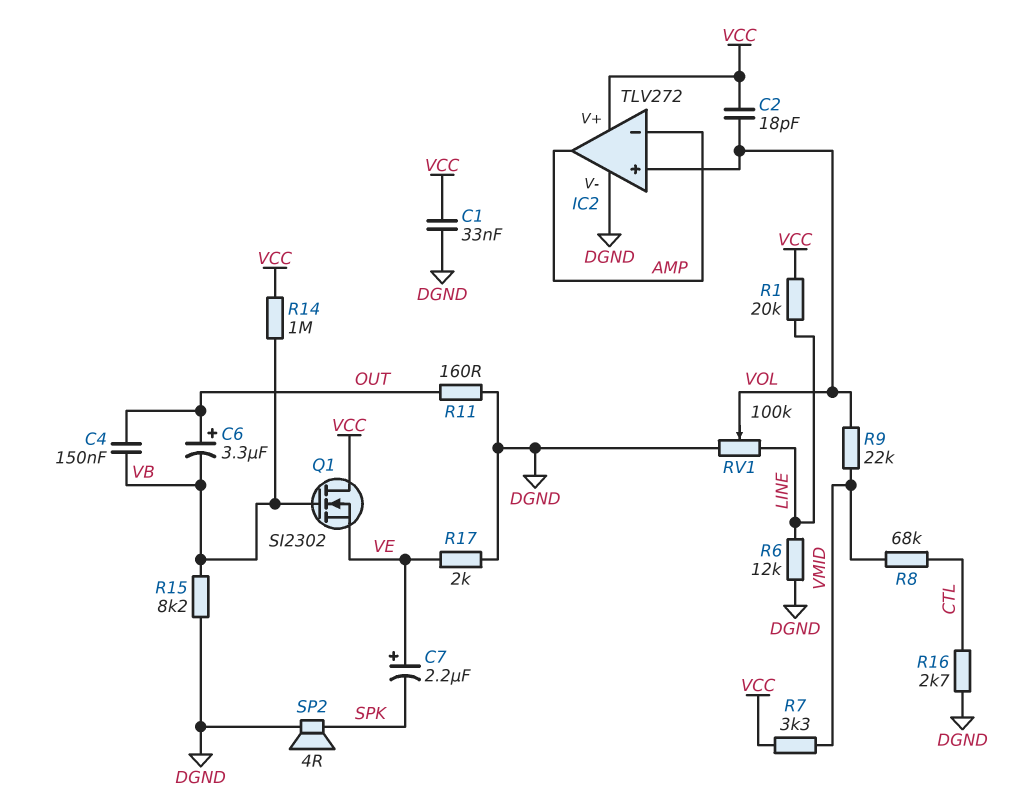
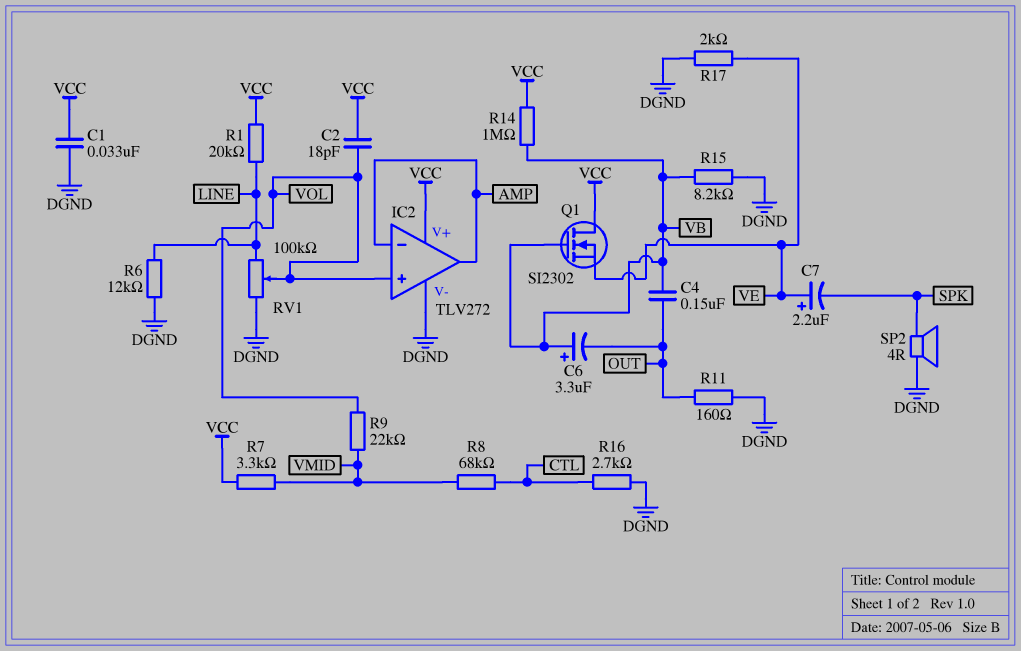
C6: 3.3uF (plus OUT, minus VB) -> 3.3uF (plus VB, minus OUT)

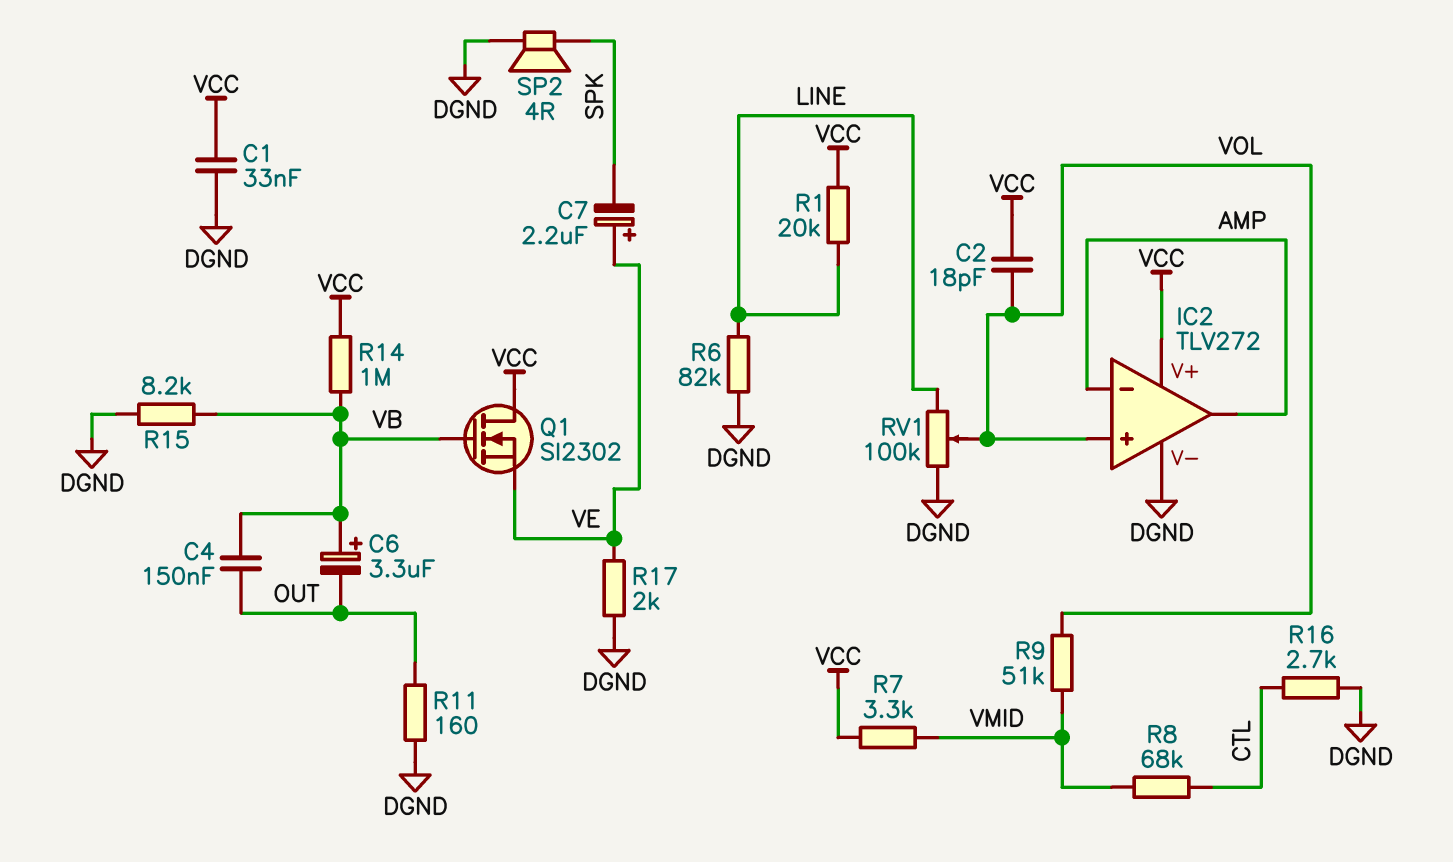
R6: 12k (DGND, LINE) -> 82k (DGND, LINE)
R9: 22k (VMID, VOL) -> 51k (VMID, VOL)

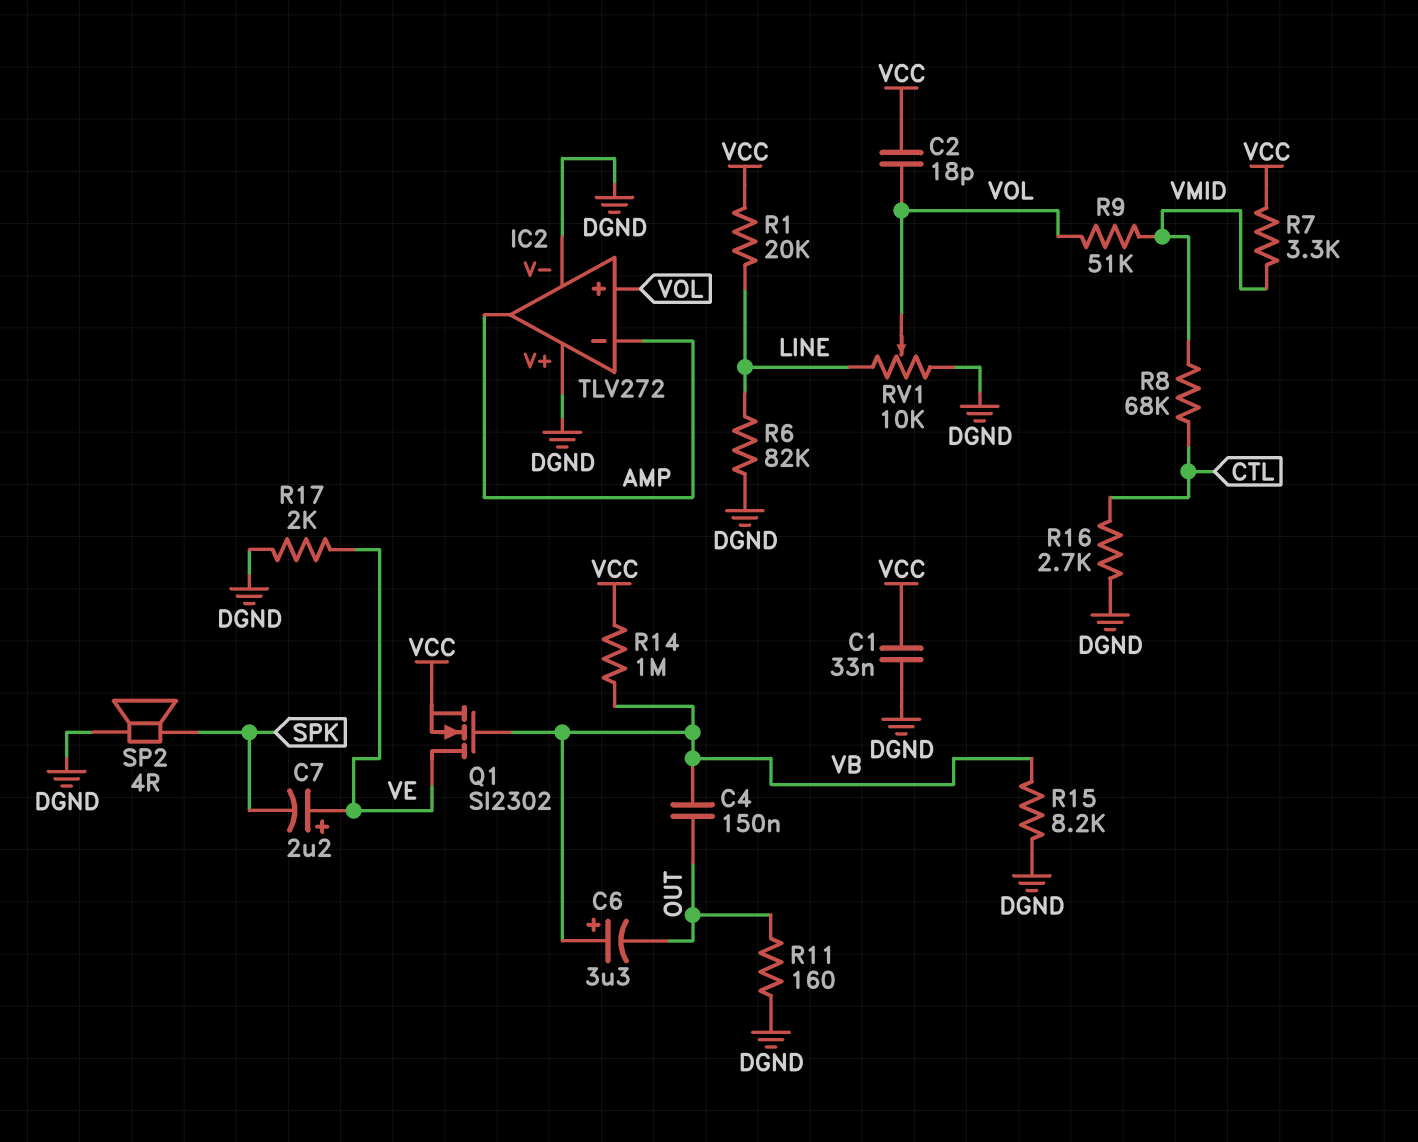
IC2 pin V+: VCC -> DGND
Q1: NMOS SI2302 (G VB, D VCC, S VE) -> NMOS SI2302 (G VB, D VE, S VCC)
RV1: 100k (DGND, LINE, wiper VOL) -> 10k (DGND, LINE, wiper VOL)

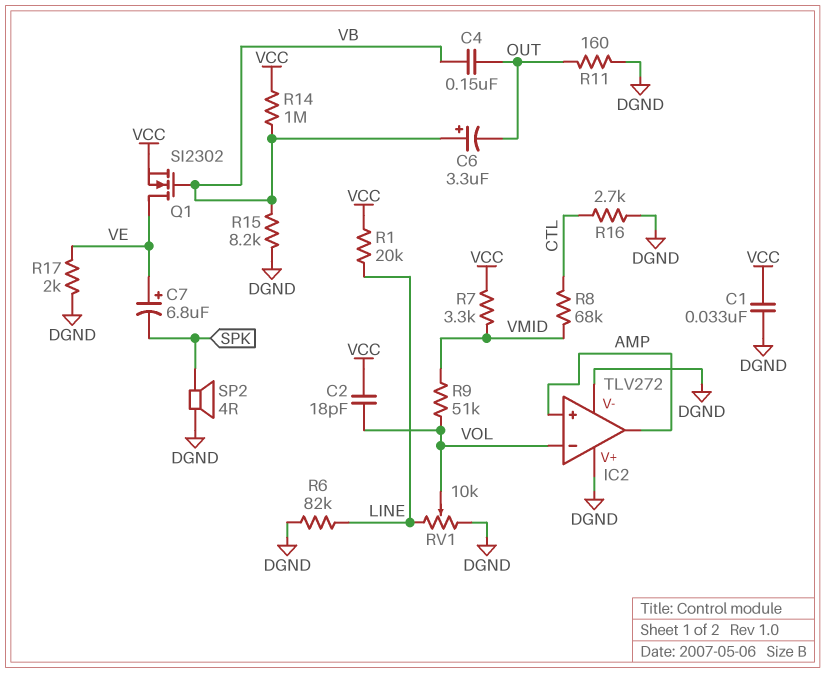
C7: 2.2uF (plus VE, minus SPK) -> 6.8uF (plus VE, minus SPK)
IC2 pin in+: VOL -> AMP
IC2 pin in-: AMP -> VOL

